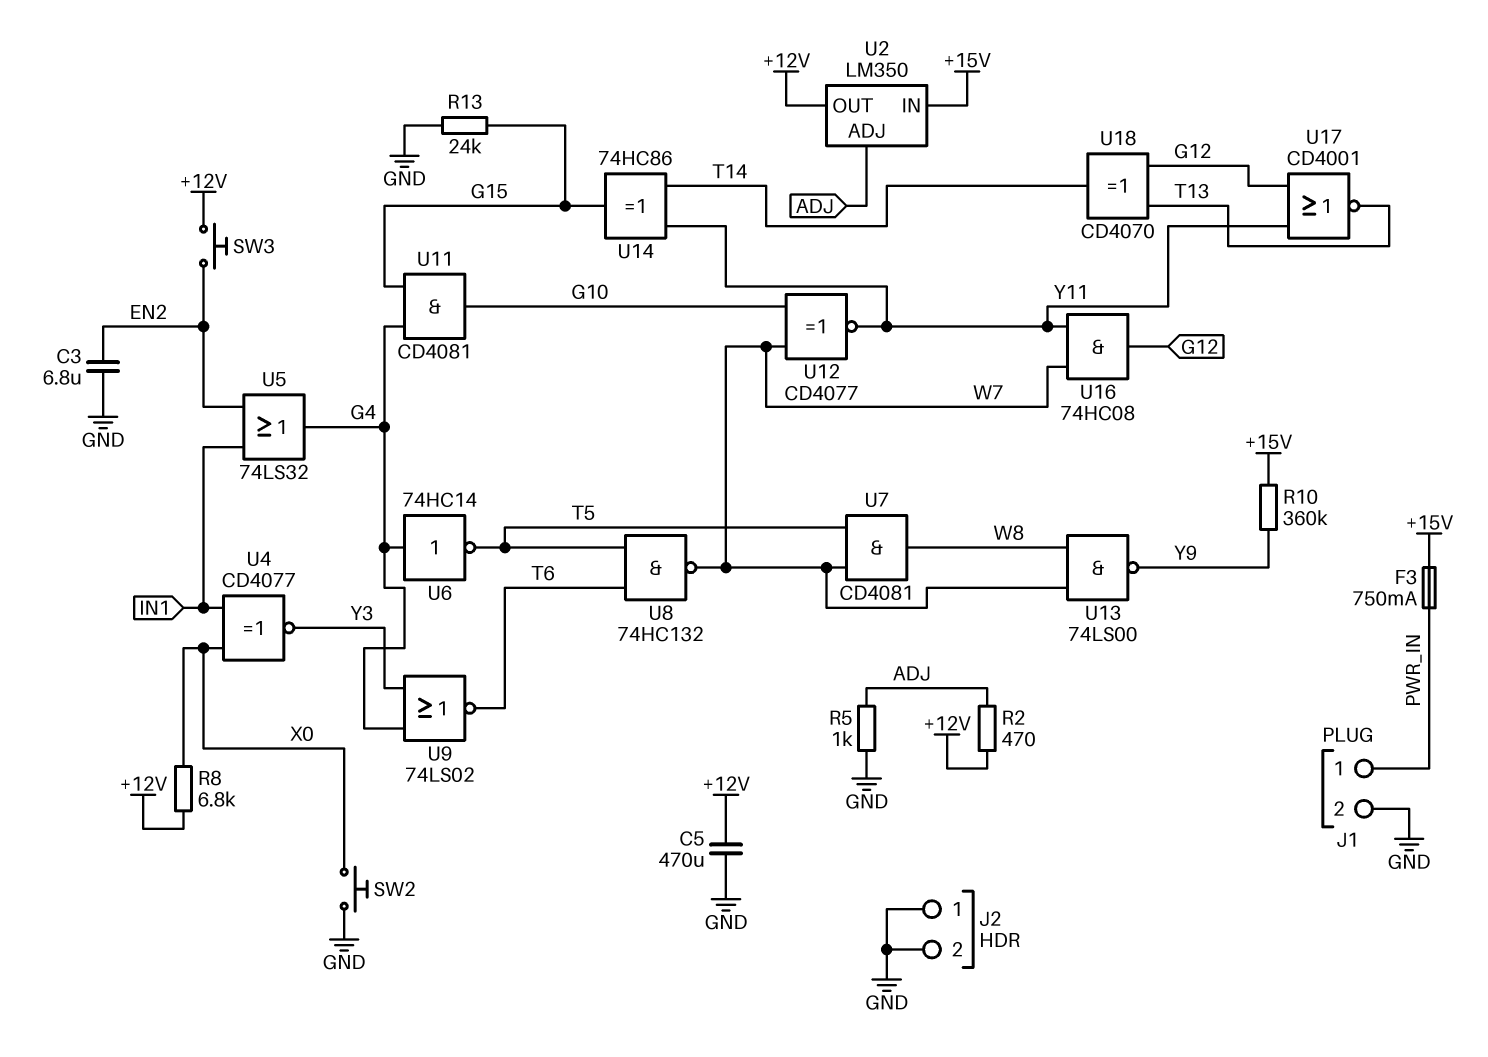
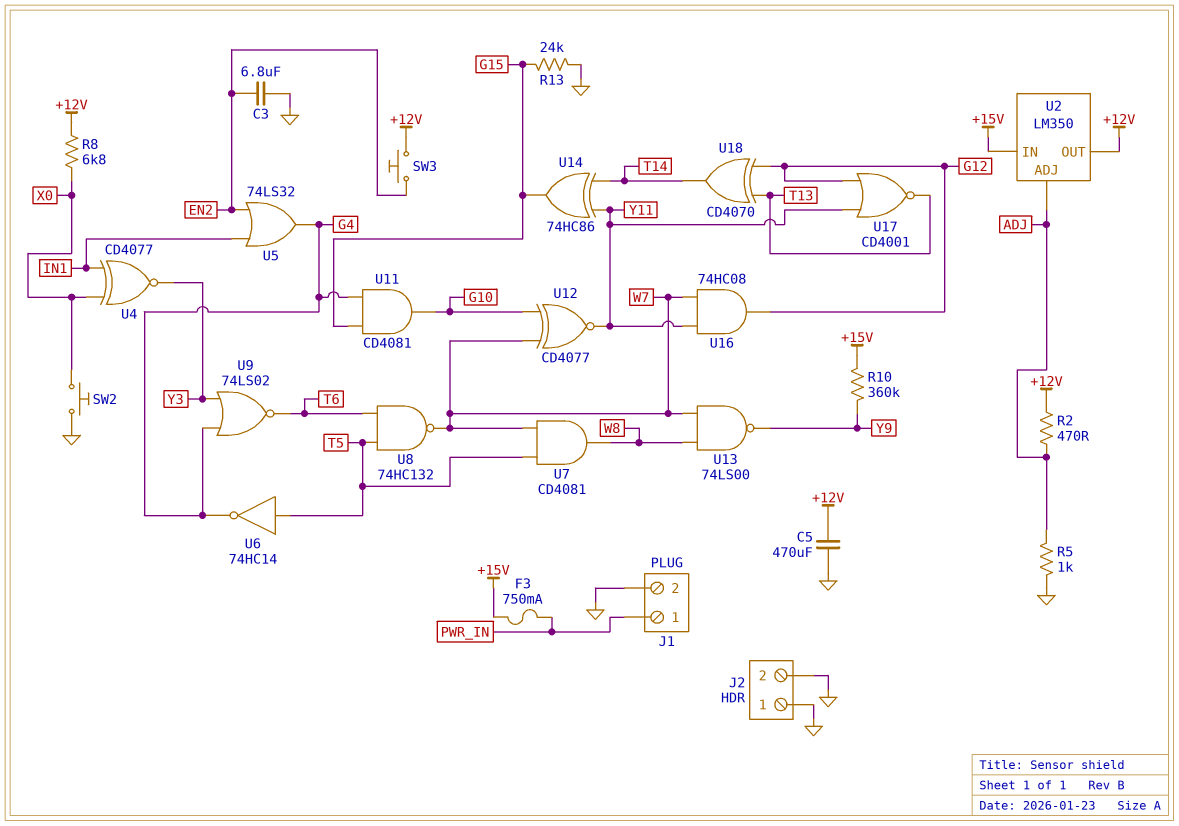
U6: NOT 74HC14 (in G4, out T5) -> NOT 74HC14 (in T5, out G4)

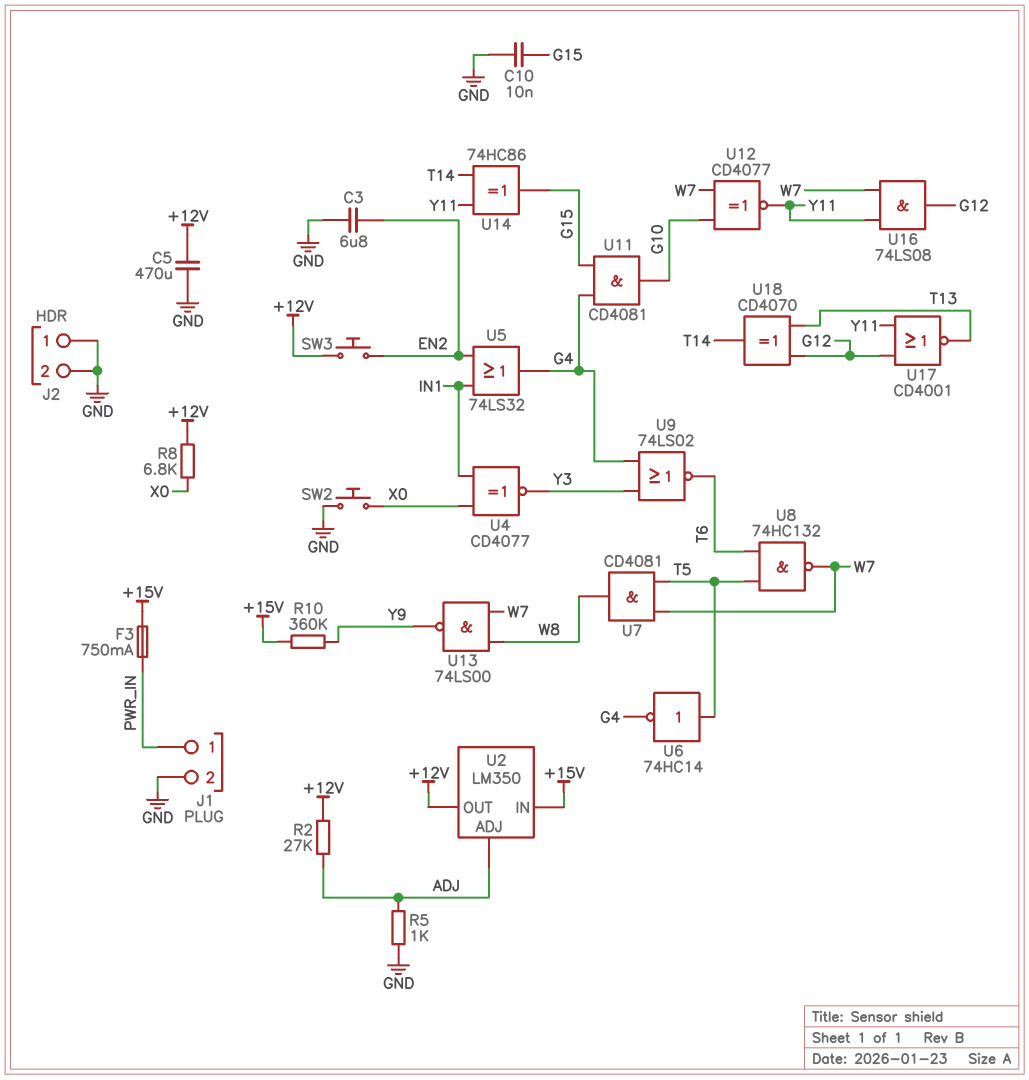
C10: none -> 10nF (G15, GND)
R2: 470 (+12V, ADJ) -> 27k (+12V, ADJ)
R13: 24k (G15, GND) -> none
U16: AND 74HC08 (in W7, in Y11, out G12) -> AND 74LS08 (in W7, in Y11, out G12)

